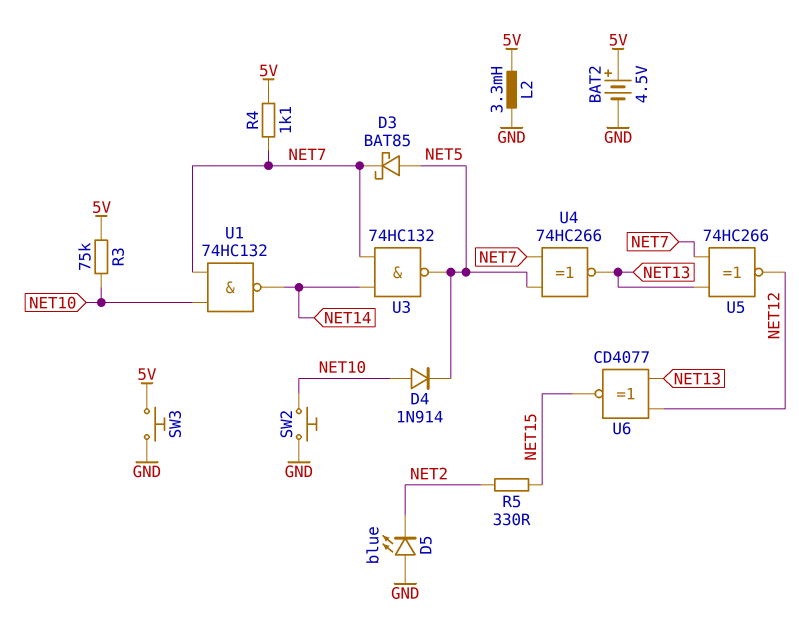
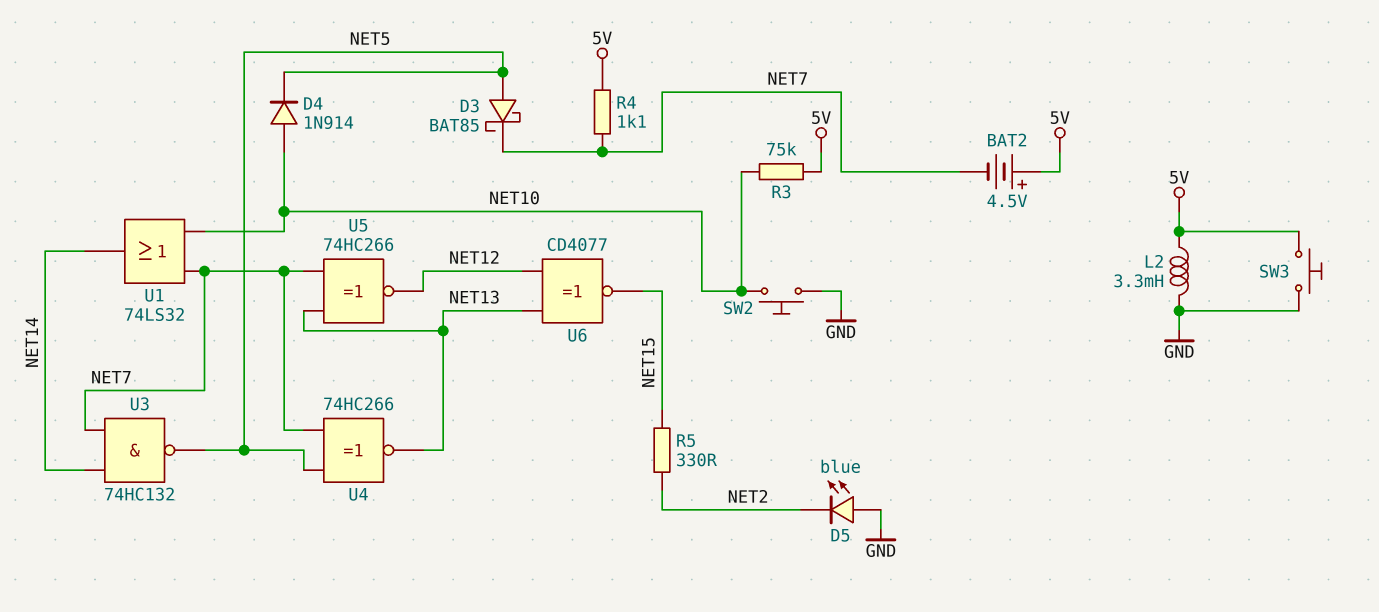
BAT2: 4.5V (plus 5V, minus GND) -> 4.5V (plus 5V, minus NET7)
U1: NAND 74HC132 (in NET7, in NET10, out NET14) -> OR 74LS32 (in NET7, in NET10, out NET14)

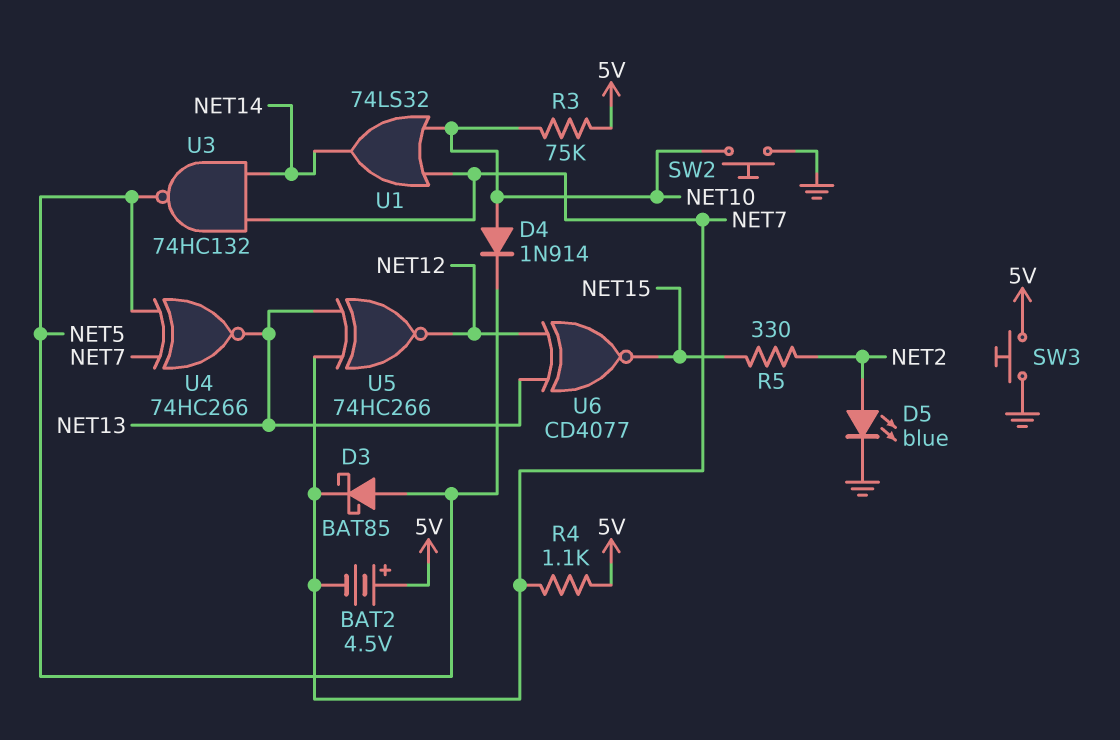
D5: LED blue (A GND, K NET2) -> LED blue (A NET2, K GND)
L2: 3.3mH (5V, GND) -> none

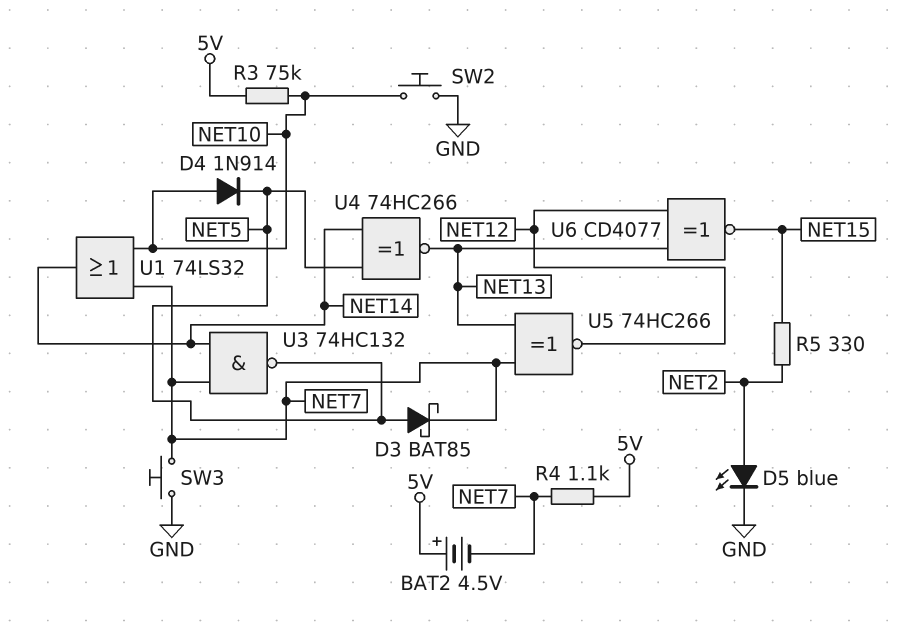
SW3: button (5V, GND) -> button (GND, NET7)
U4: XNOR 74HC266 (in NET5, in NET7, out NET13) -> XNOR 74HC266 (in NET5, in NET14, out NET13)

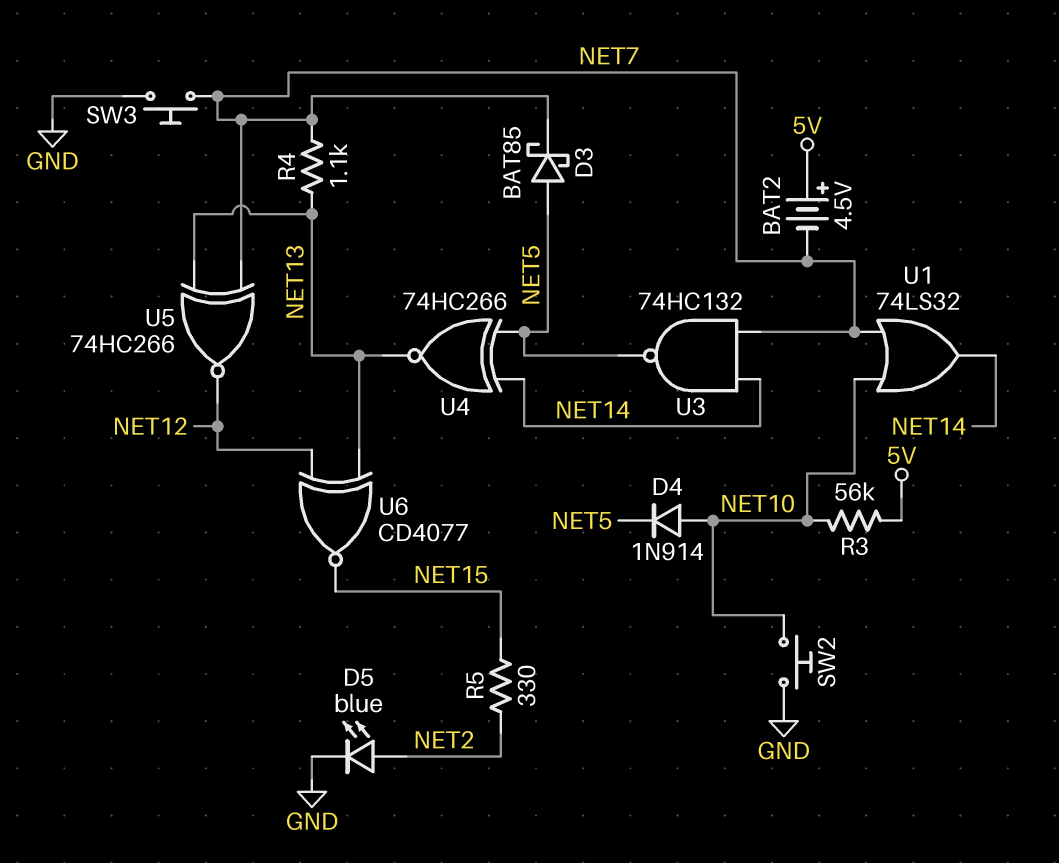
R3: 75k (5V, NET10) -> 56k (5V, NET10)
R4: 1.1k (5V, NET7) -> 1.1k (NET7, NET13)

